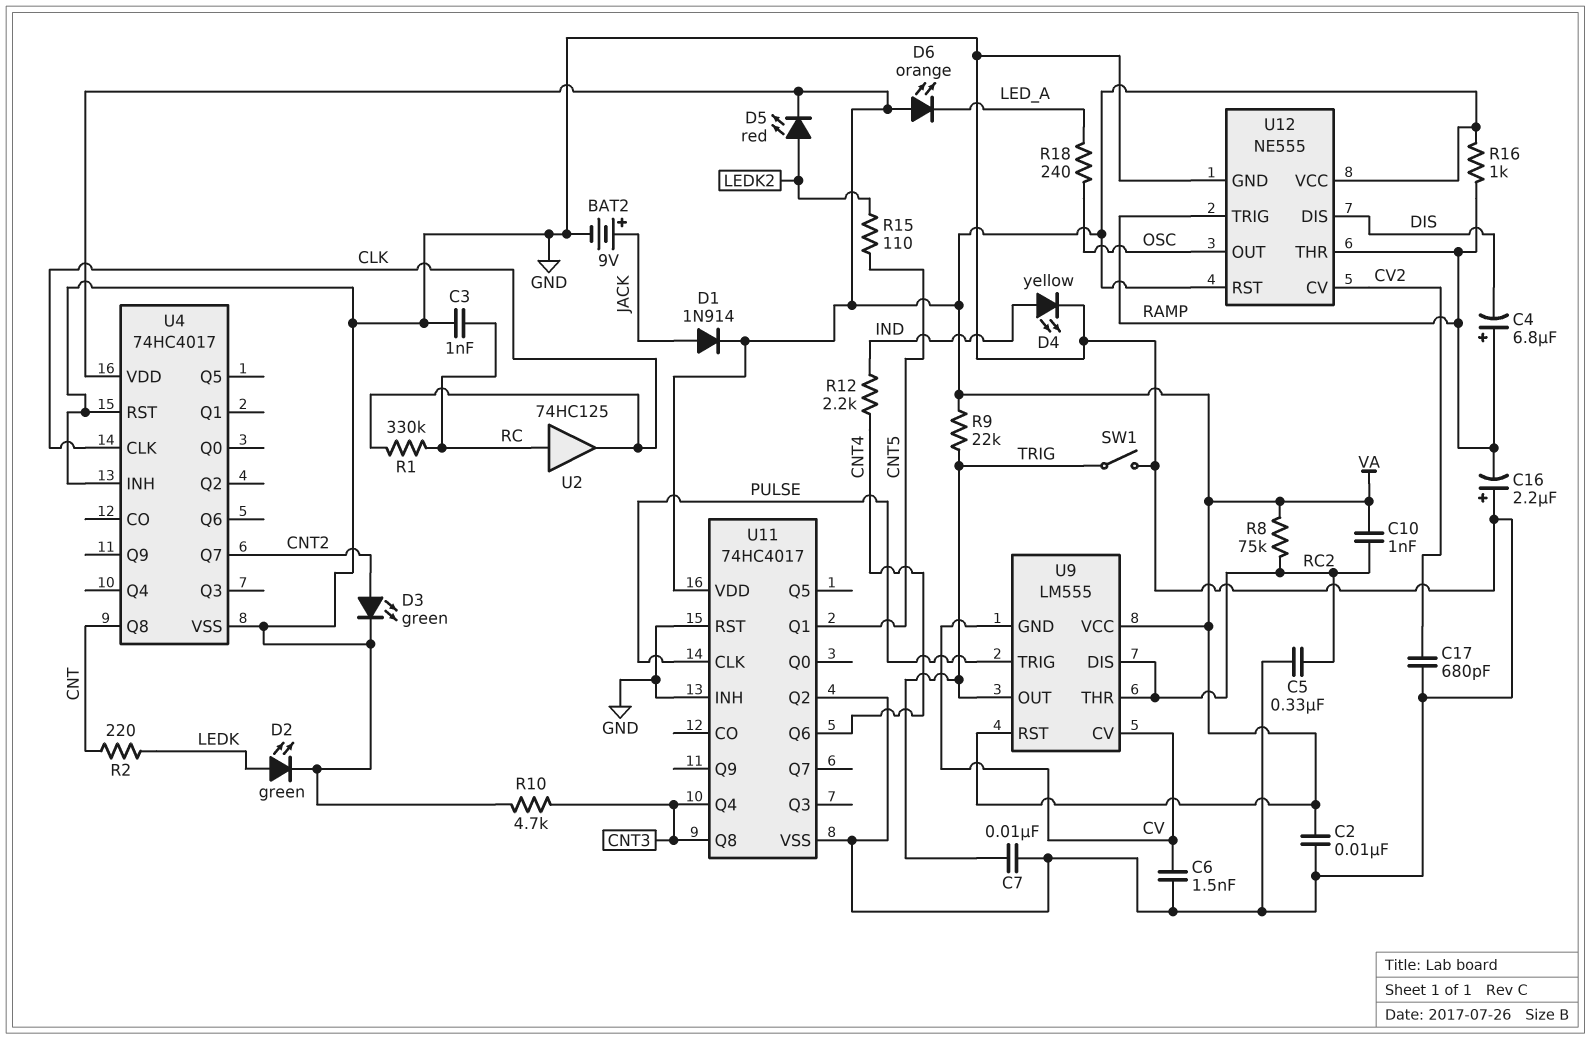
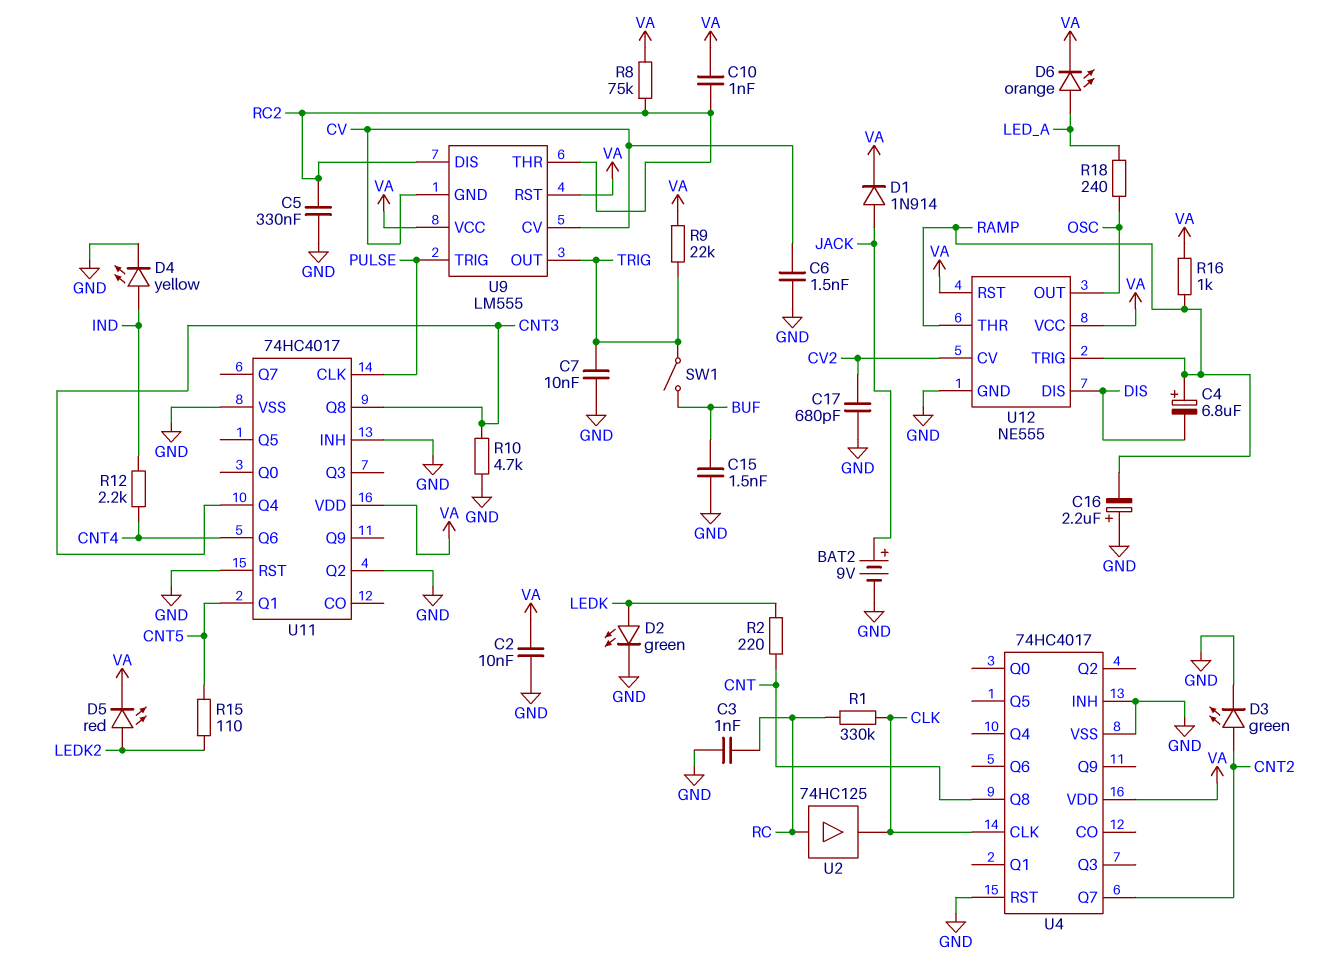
C15: none -> 1.5nF (BUF, GND)
D6: LED orange (A VA, K LED_A) -> LED orange (A LED_A, K VA)
SW1: switch (GND, TRIG) -> switch (BUF, TRIG)

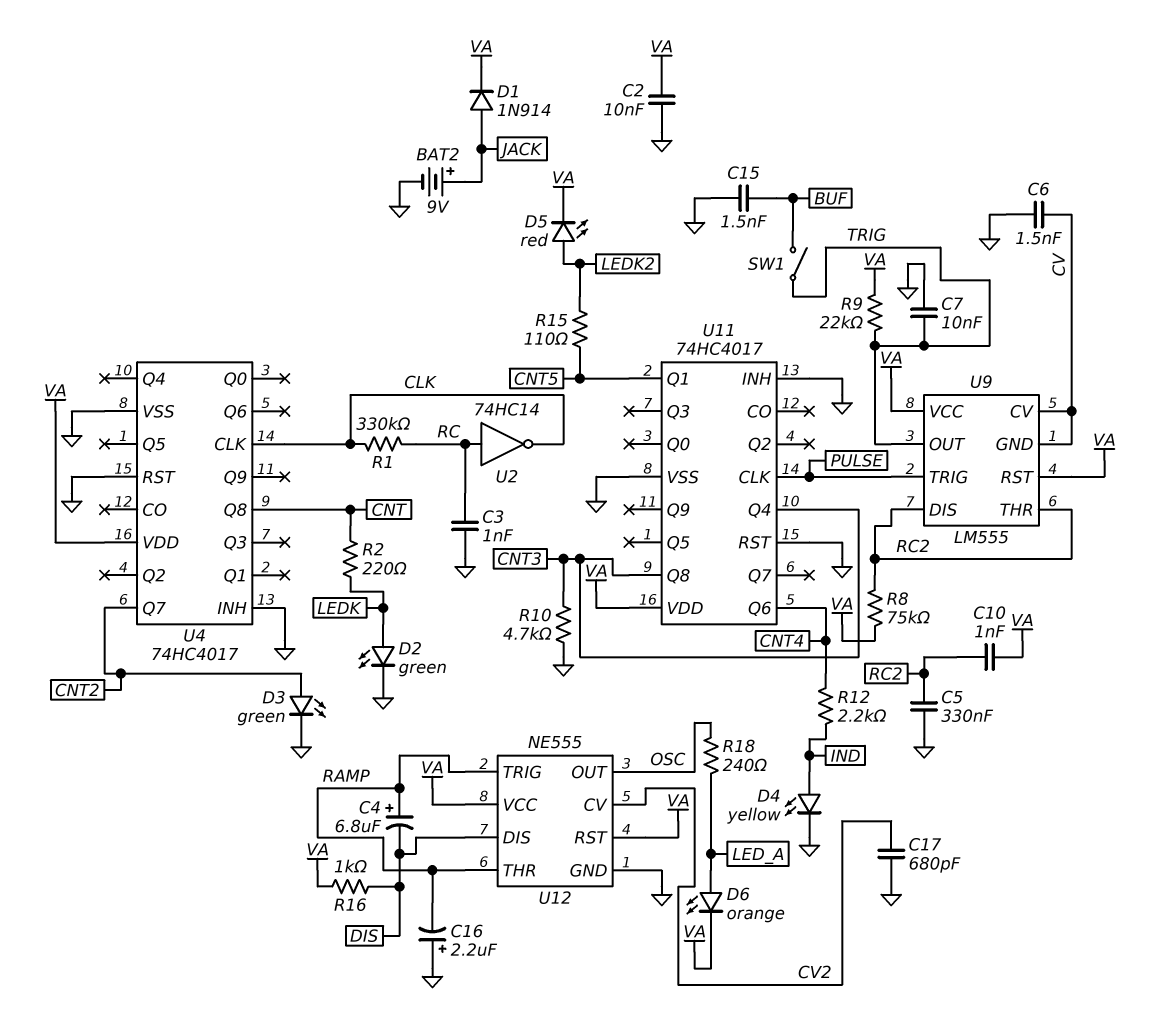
R16: 1k (RAMP, VA) -> 1k (DIS, VA)
U2: buffer 74HC125 (in RC, out CLK) -> NOT 74HC14 (in RC, out CLK)
U11 pin Q2: GND -> none

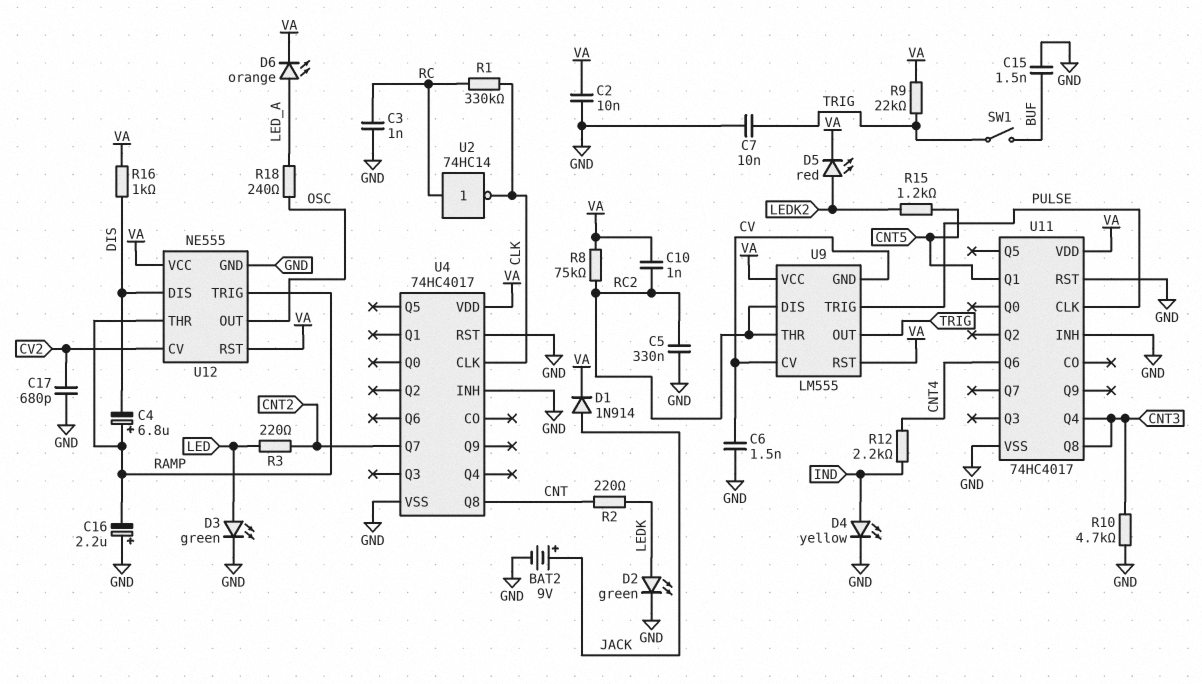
D3: LED green (A CNT2, K GND) -> LED green (A LED, K GND)
R3: none -> 220 (CNT2, LED)
R15: 110 (CNT5, LEDK2) -> 1.2k (CNT5, LEDK2)

